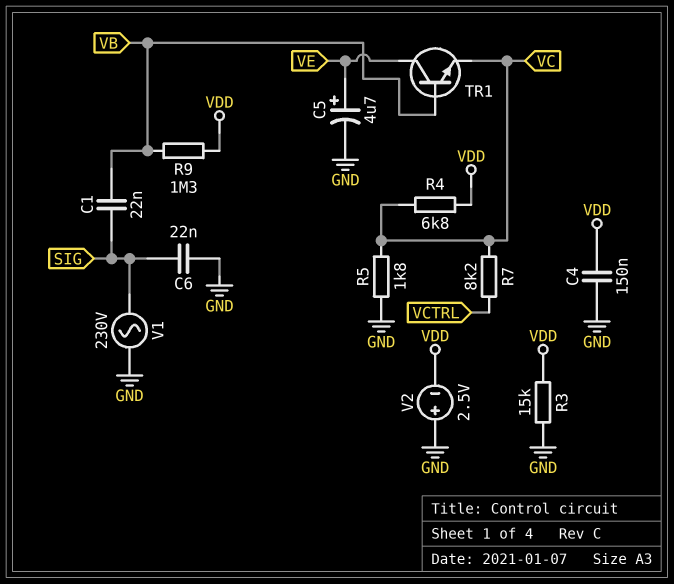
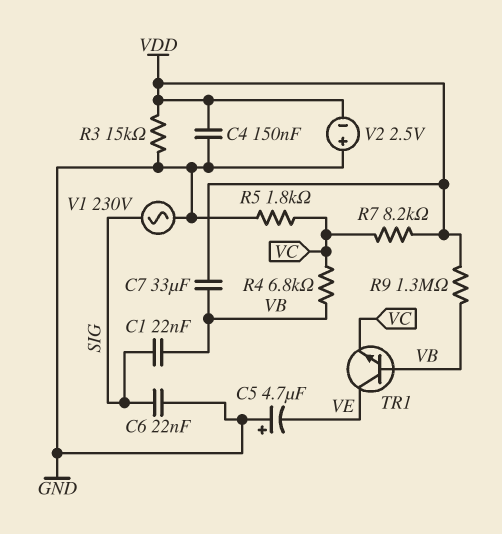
C5: 4.7uF (plus VE, minus GND) -> 4.7uF (plus GND, minus VE)
C7: none -> 33uF (VB, VDD)
R4: 6.8k (VC, VDD) -> 6.8k (VB, VC)
R7: 8.2k (VC, VCTRL) -> 8.2k (VC, VDD)

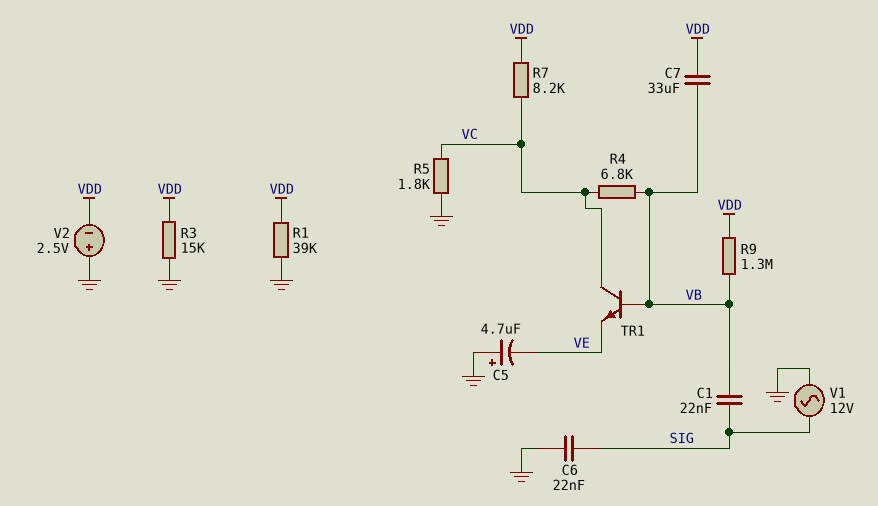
C4: 150nF (GND, VDD) -> none
R1: none -> 39k (GND, VDD)
TR1: NPN (B VB, C VE, E VC) -> NPN (B VB, C VC, E VE)
V1: AC 230V (GND, SIG) -> AC 12V (GND, SIG)

